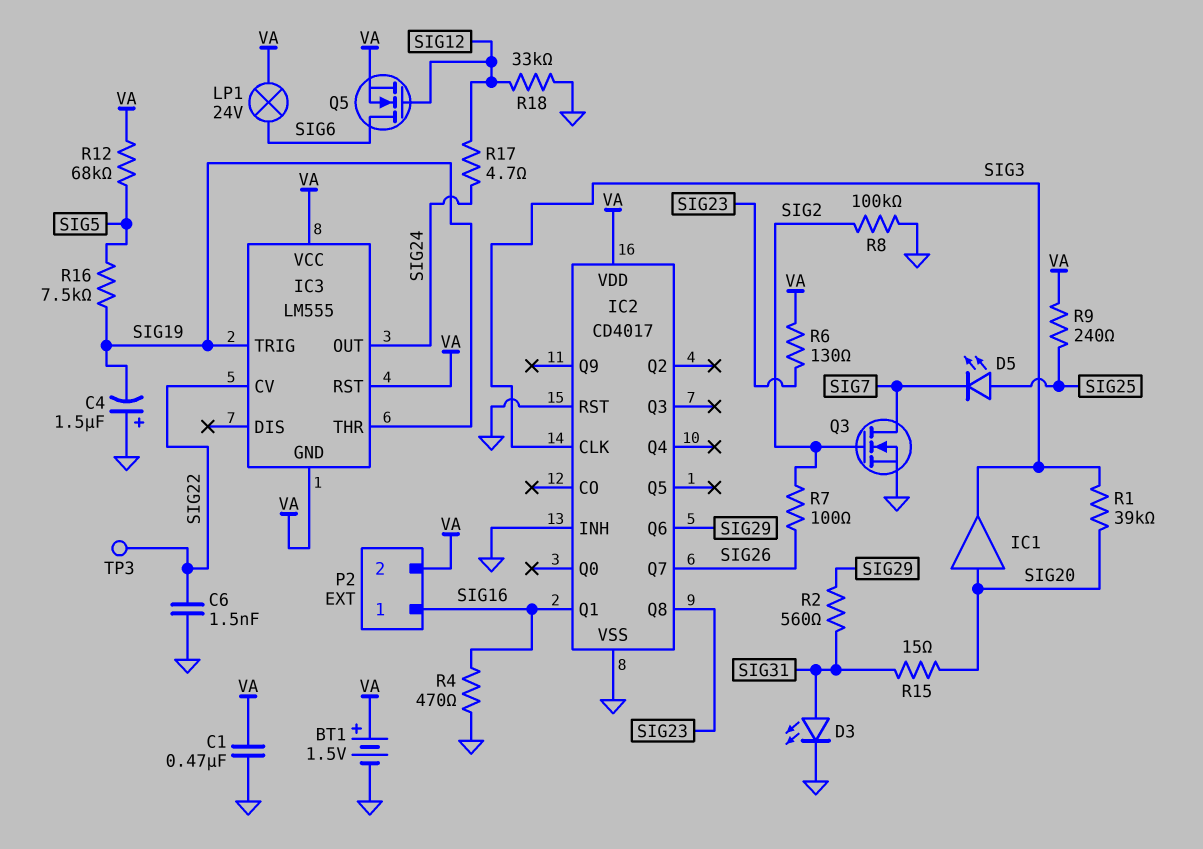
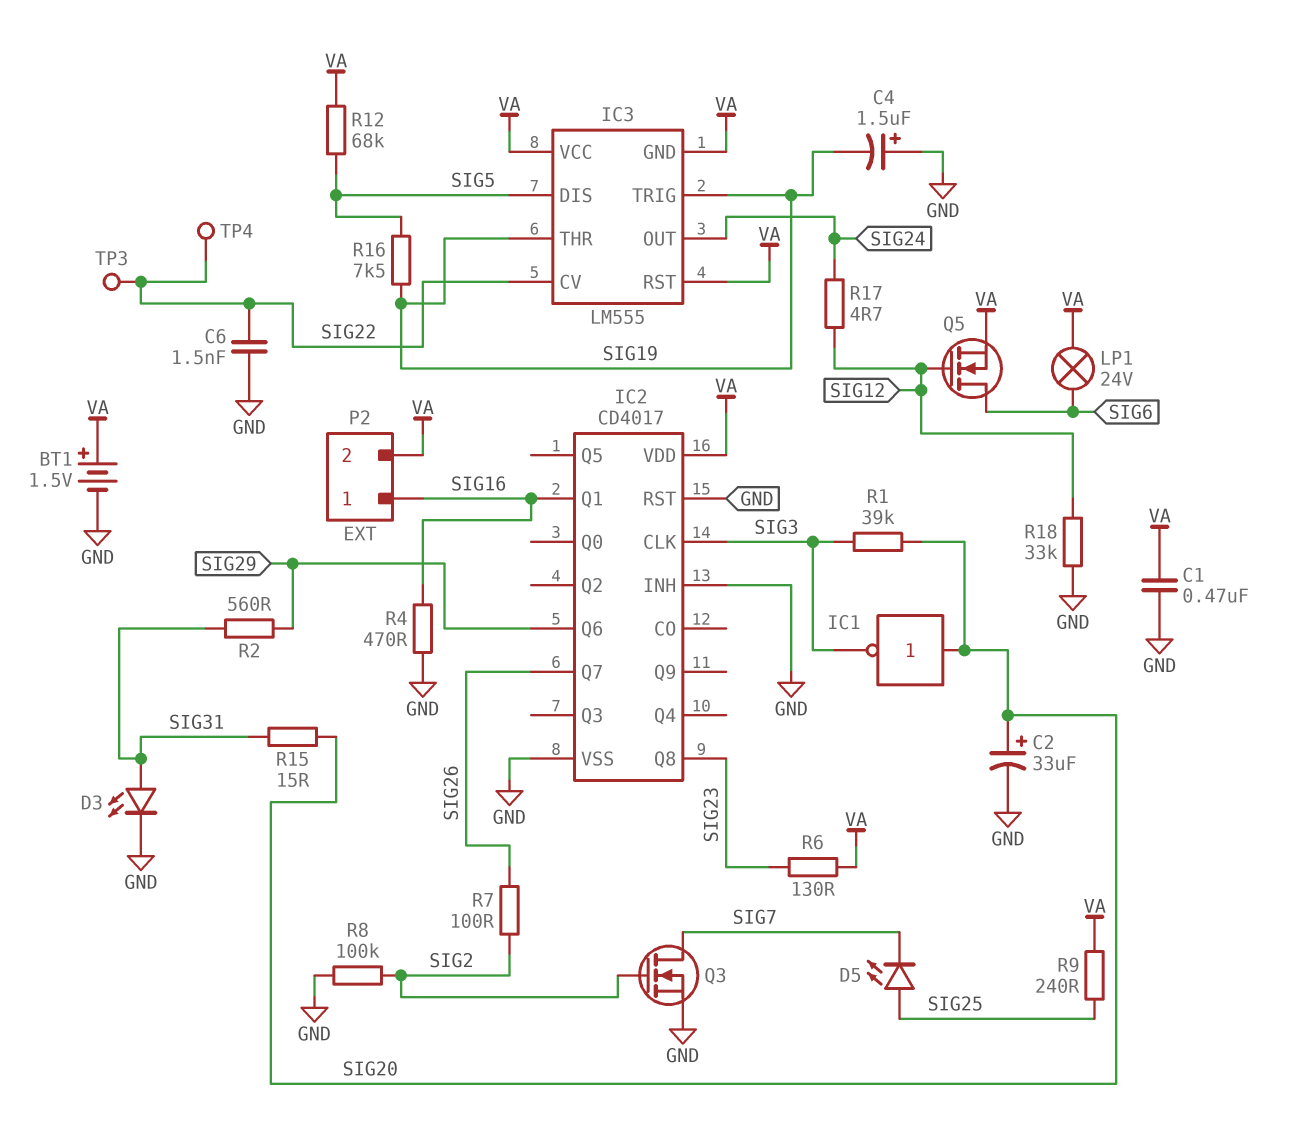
C2: none -> 33uF (plus SIG20, minus GND)
IC1: buffer (in SIG20, out SIG3) -> NOT (in SIG20, out SIG3)
IC3 pin DIS: none -> SIG5
TP4: none -> test point (SIG22)

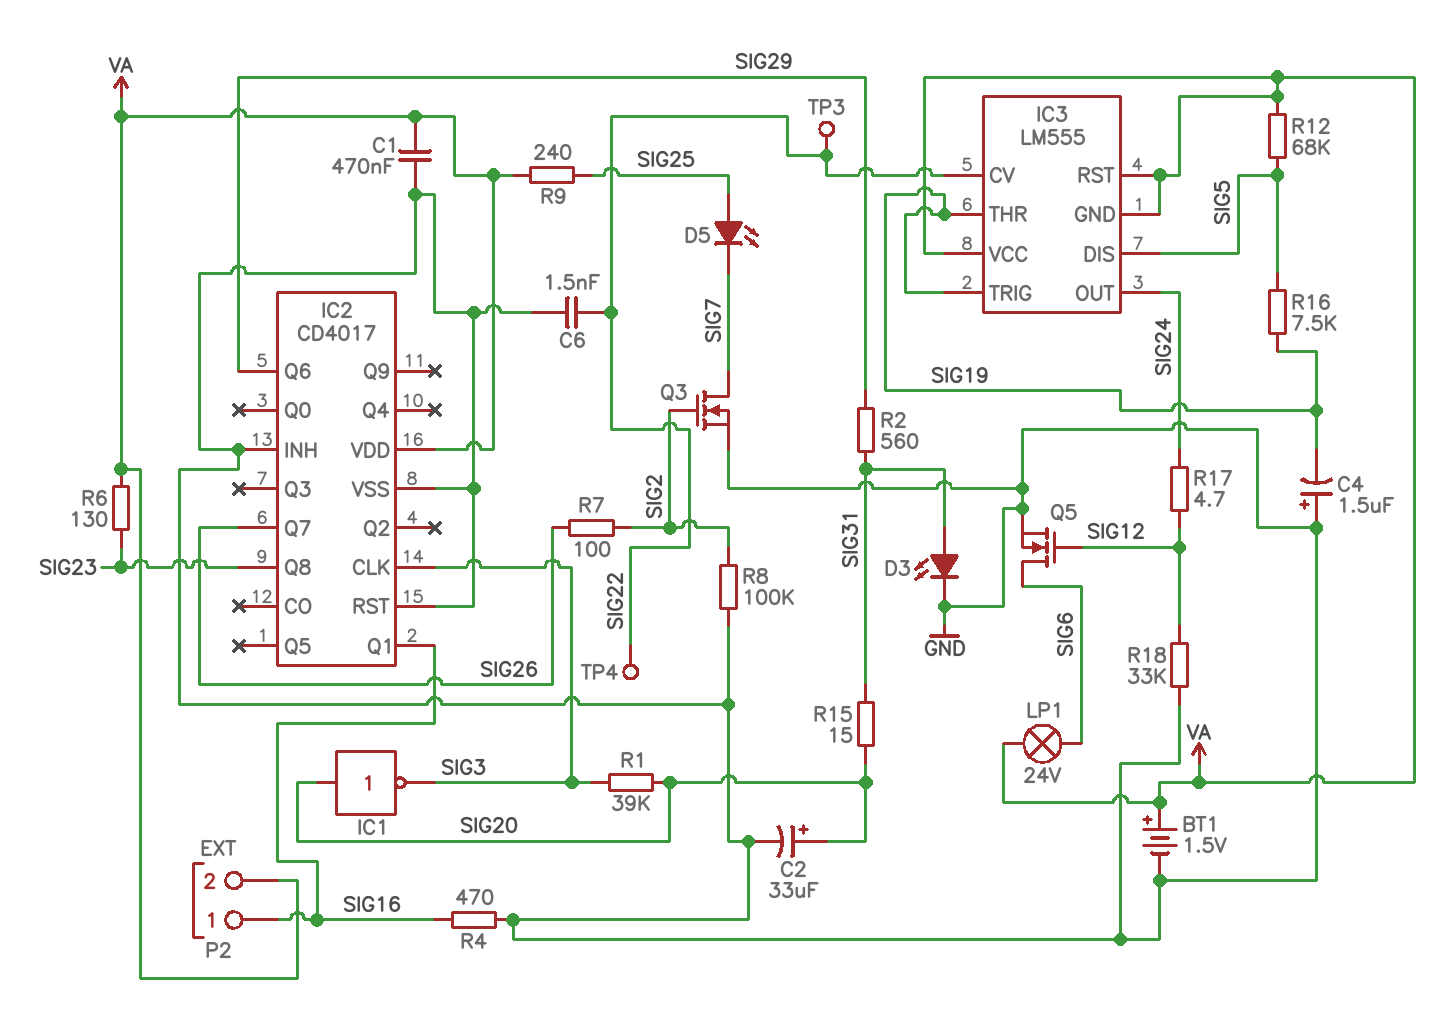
Q5: NMOS (G SIG12, D SIG6, S VA) -> NMOS (G SIG12, D SIG6, S GND)

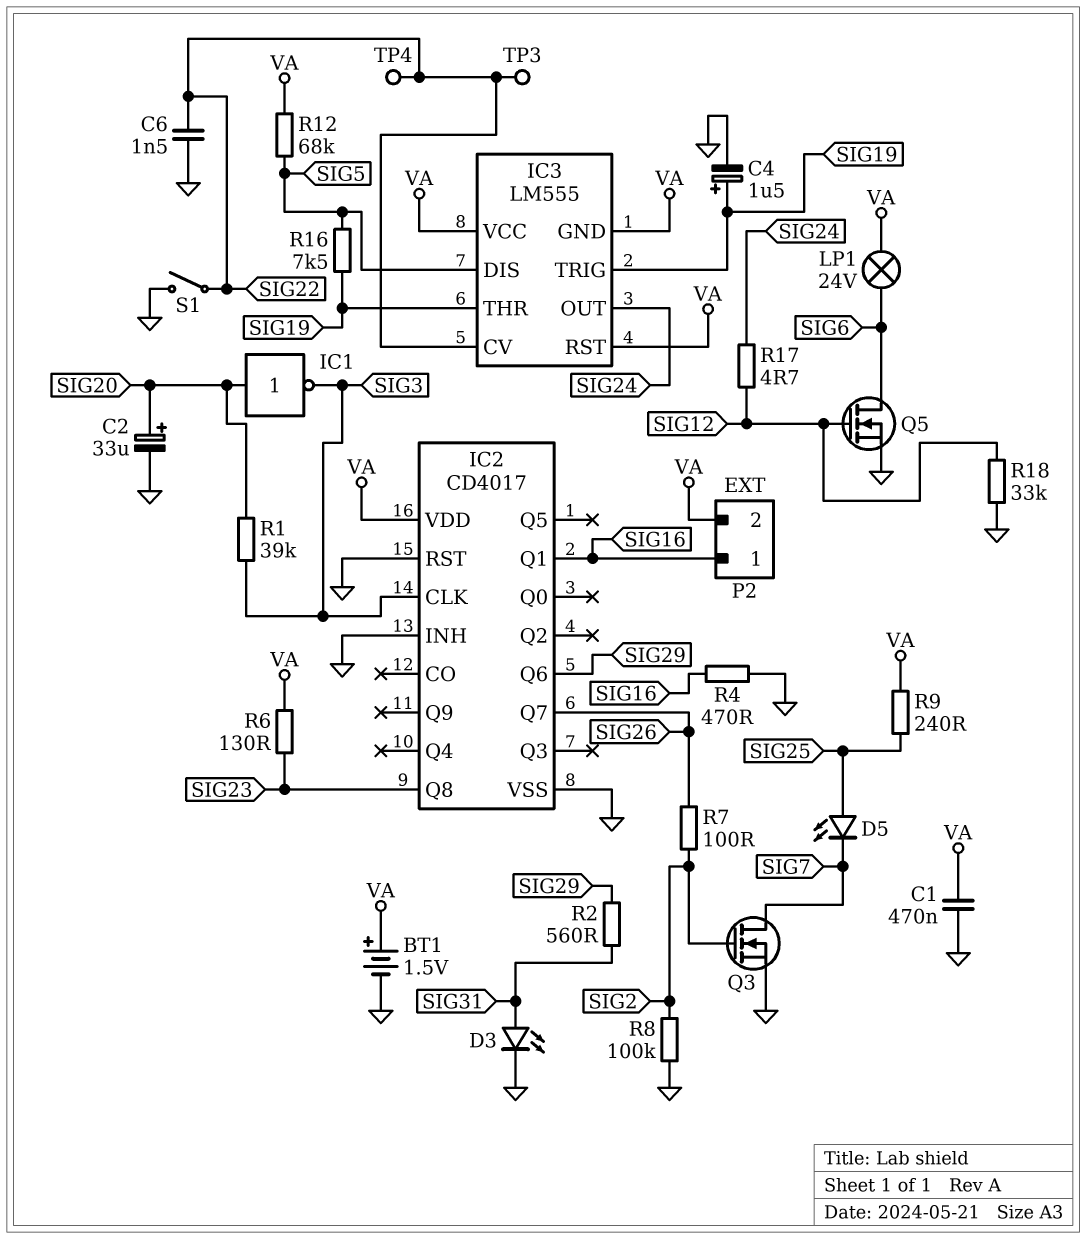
C4: 1.5uF (plus GND, minus SIG19) -> 1.5uF (plus SIG19, minus GND)
R15: 15 (SIG20, SIG31) -> none
S1: none -> switch (GND, SIG22)

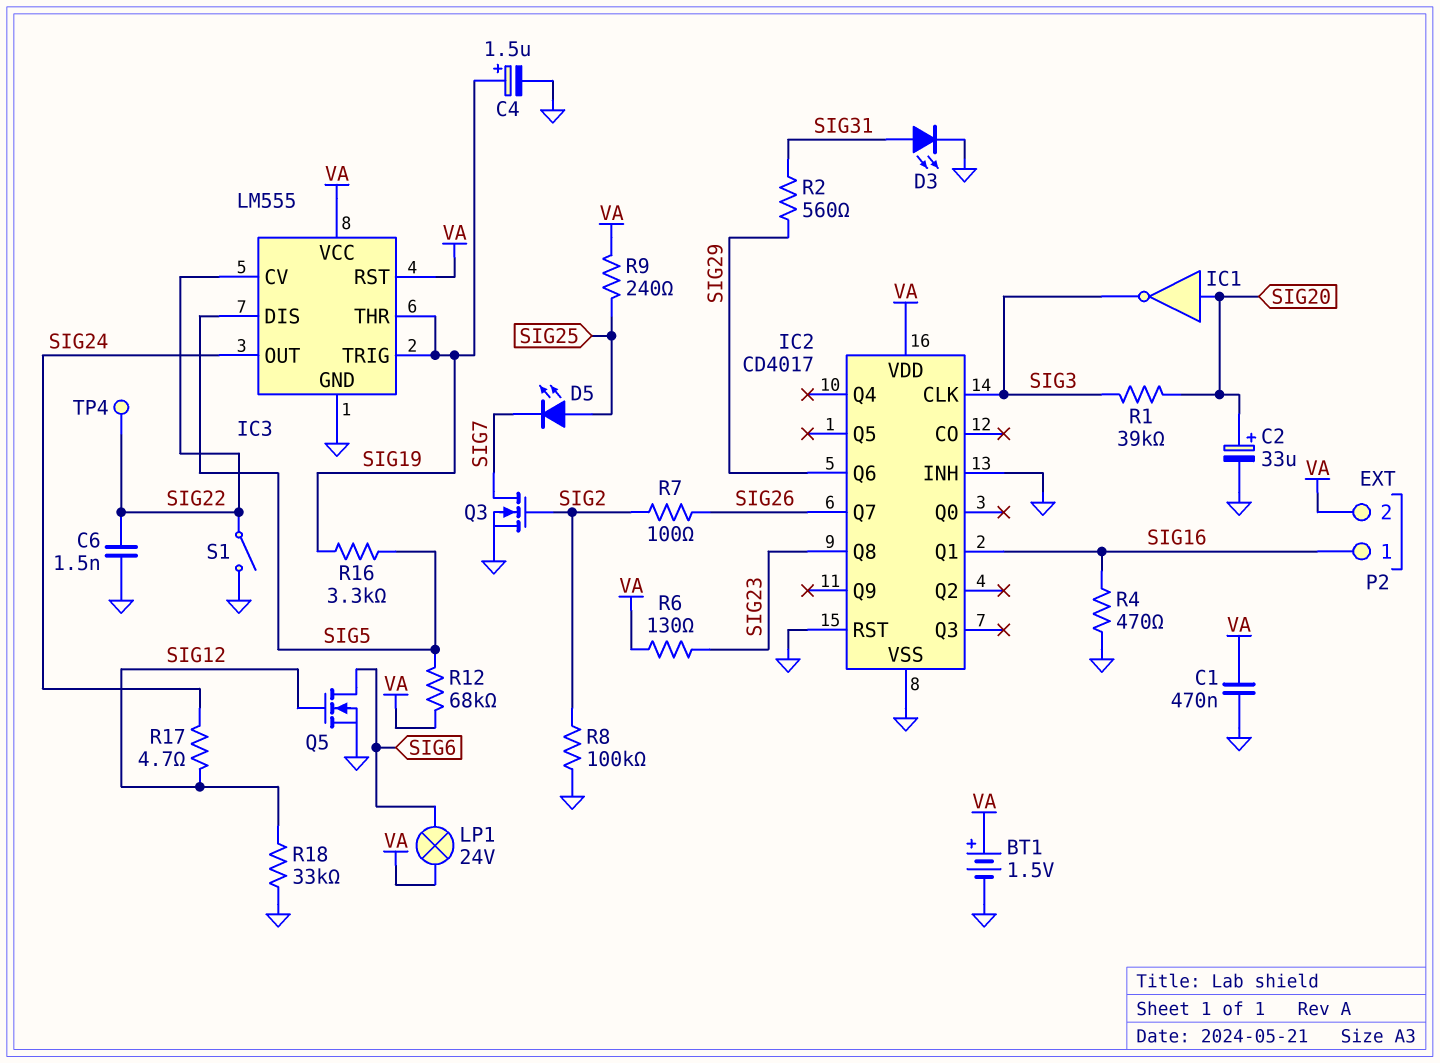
IC3 pin GND: VA -> GND
R16: 7.5k (SIG5, SIG19) -> 3.3k (SIG5, SIG19)
TP3: test point (SIG22) -> none

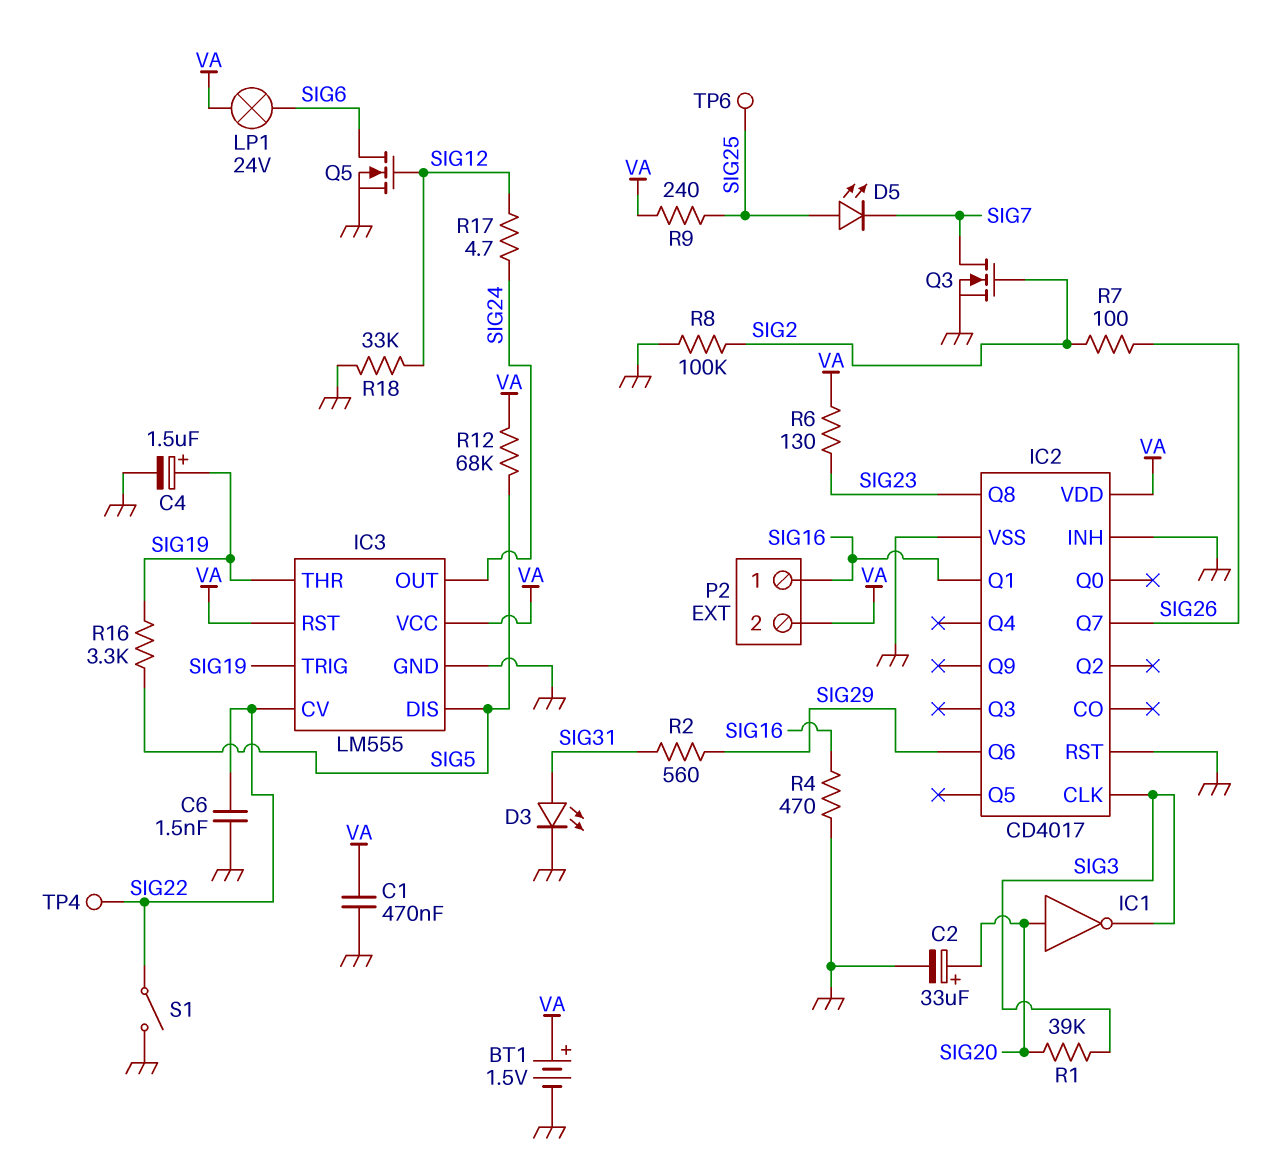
TP6: none -> test point (SIG25)

